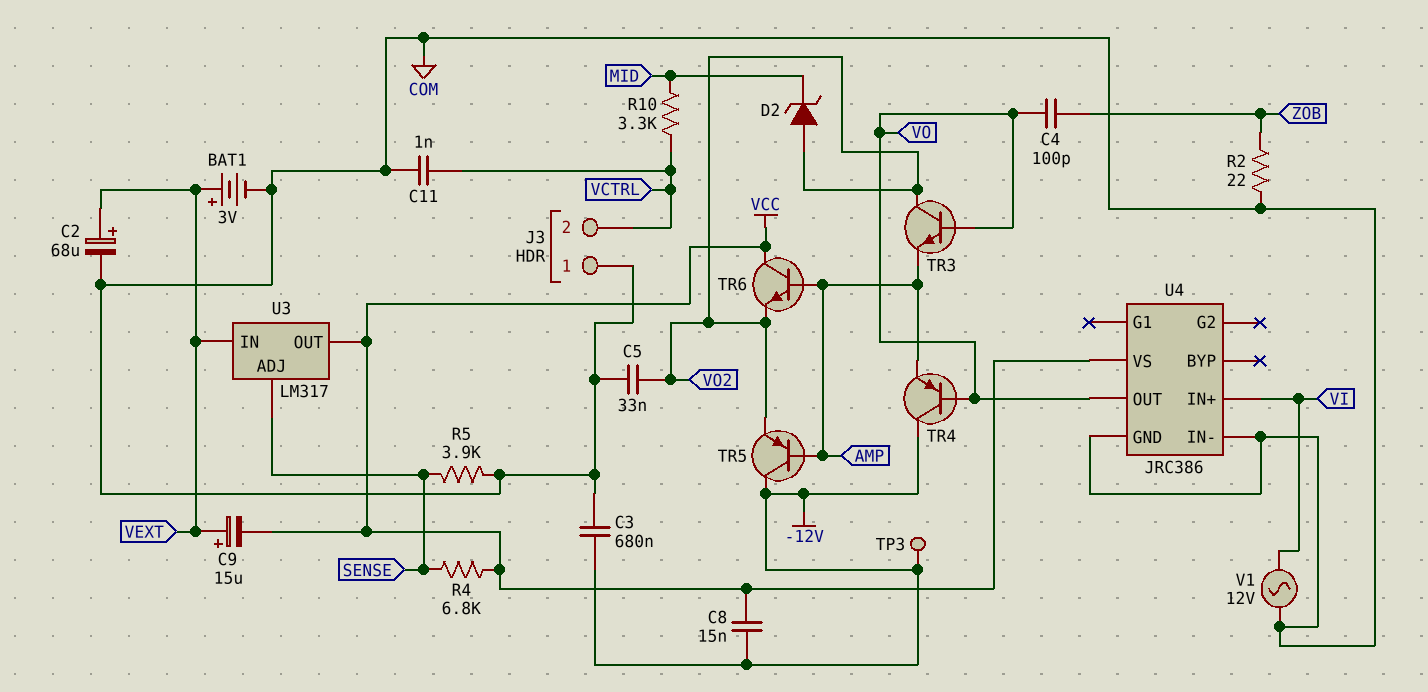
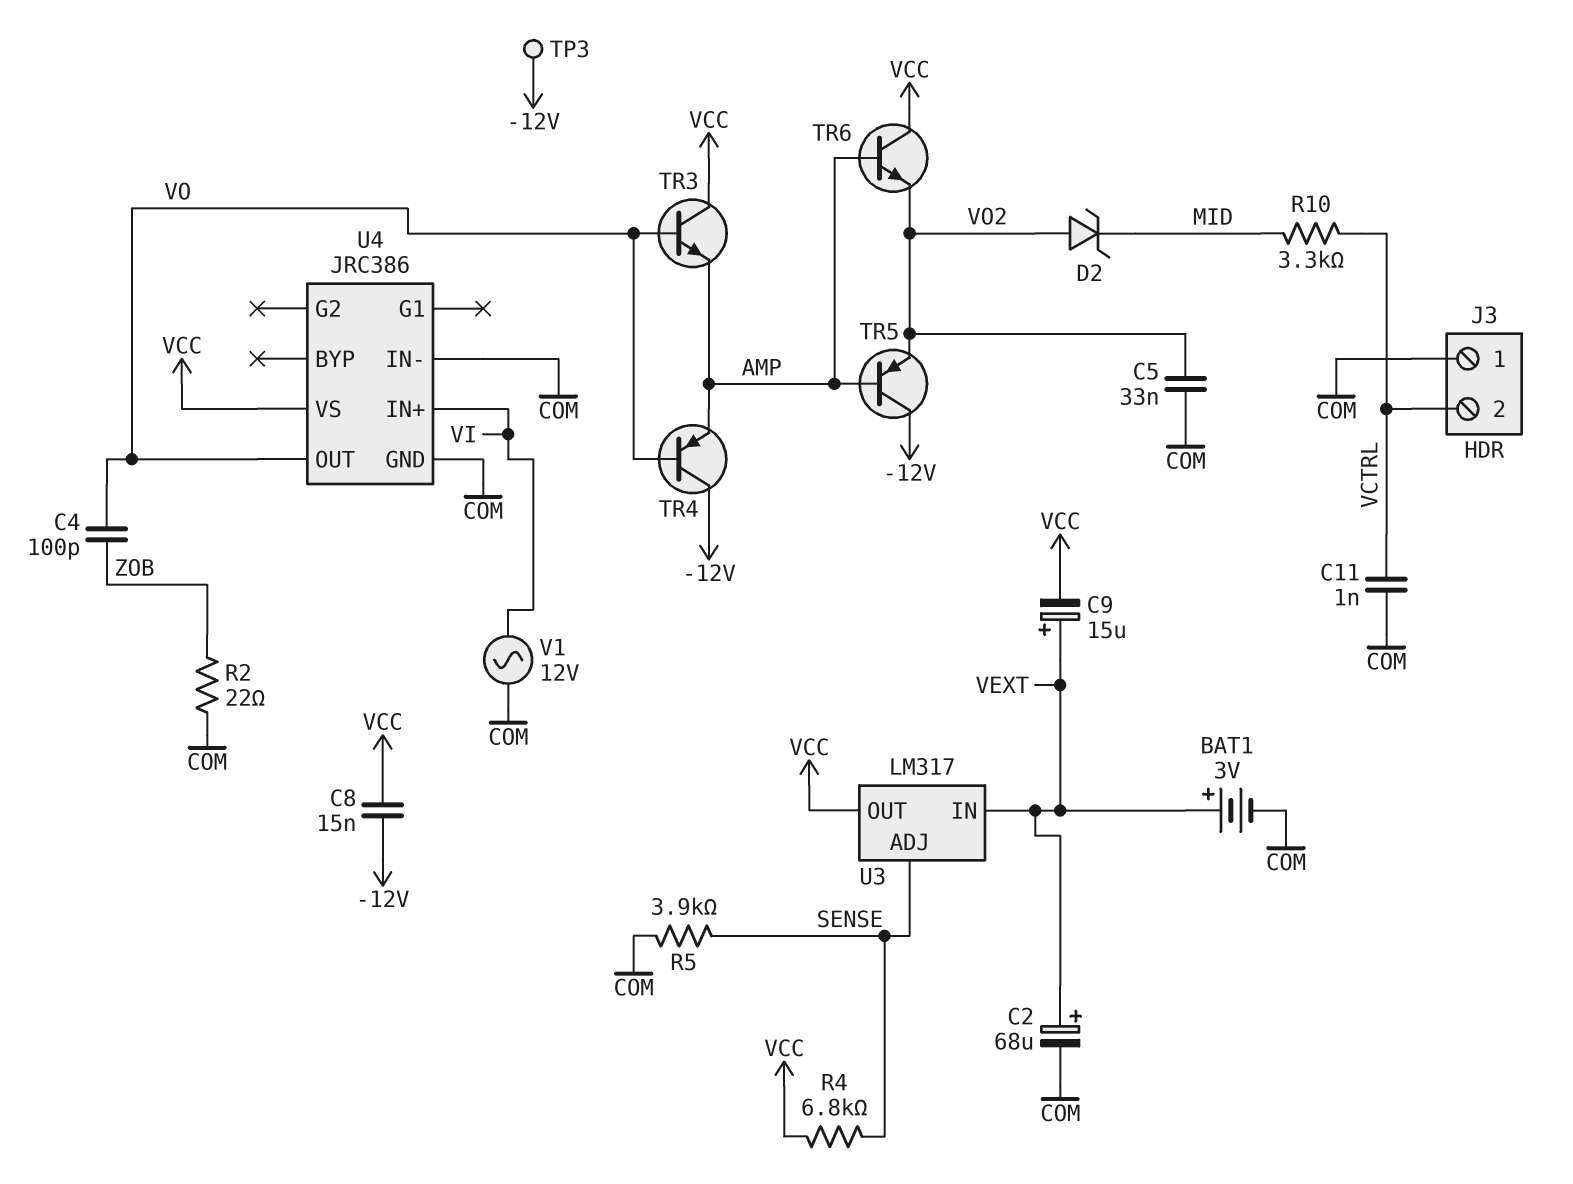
C3: 680nF (-12V, COM) -> none
TR3: NPN (B VO, C VO2, E AMP) -> NPN (B VO, C VCC, E AMP)

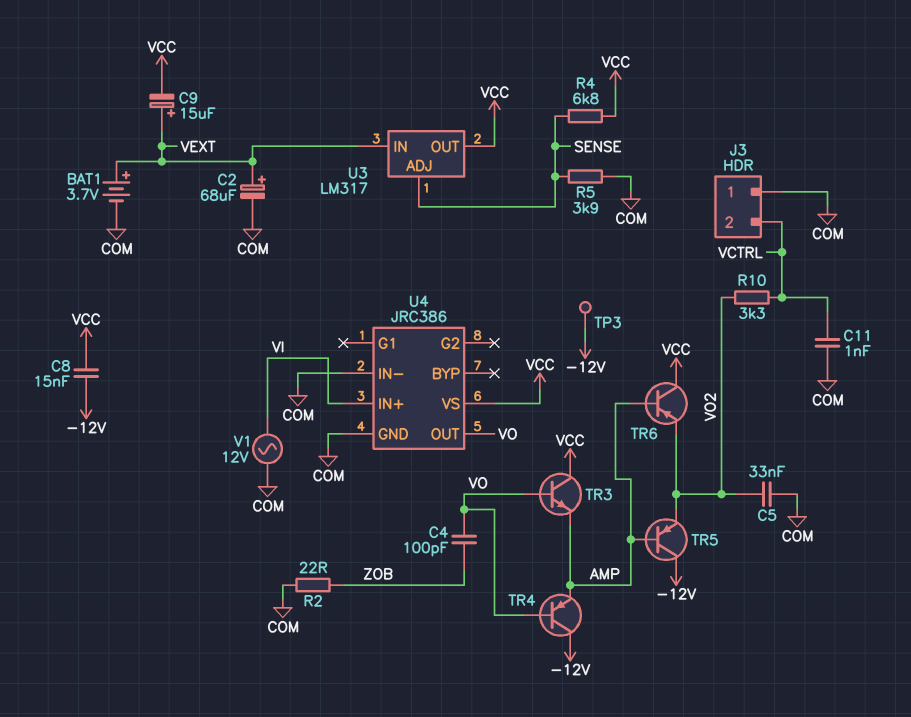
BAT1: 3V (plus VEXT, minus COM) -> 3.7V (plus VEXT, minus COM)
D2: zener (A VO2, K MID) -> none
R10: 3.3k (MID, VCTRL) -> 3.3k (VCTRL, VO2)
TR6: NPN (B AMP, C VCC, E VO2) -> PNP (B AMP, C VCC, E VO2)

